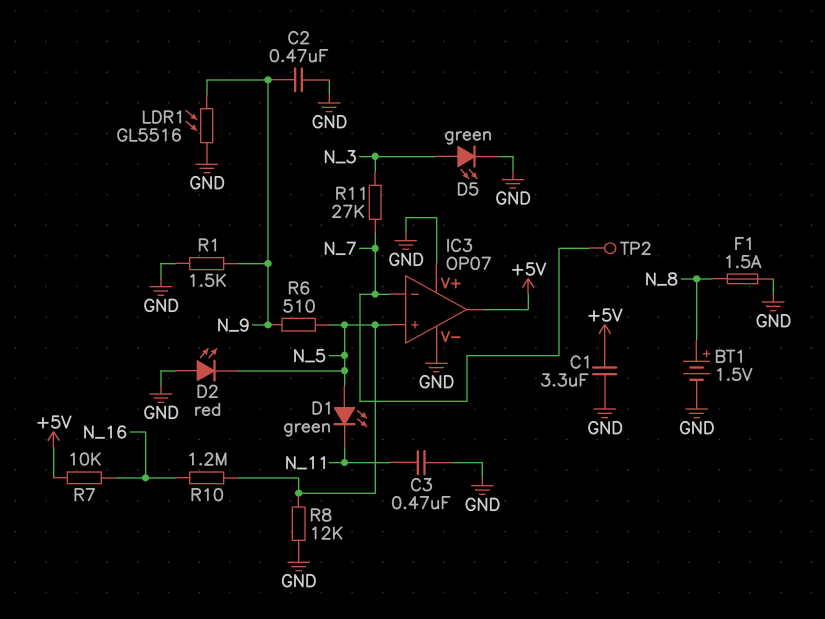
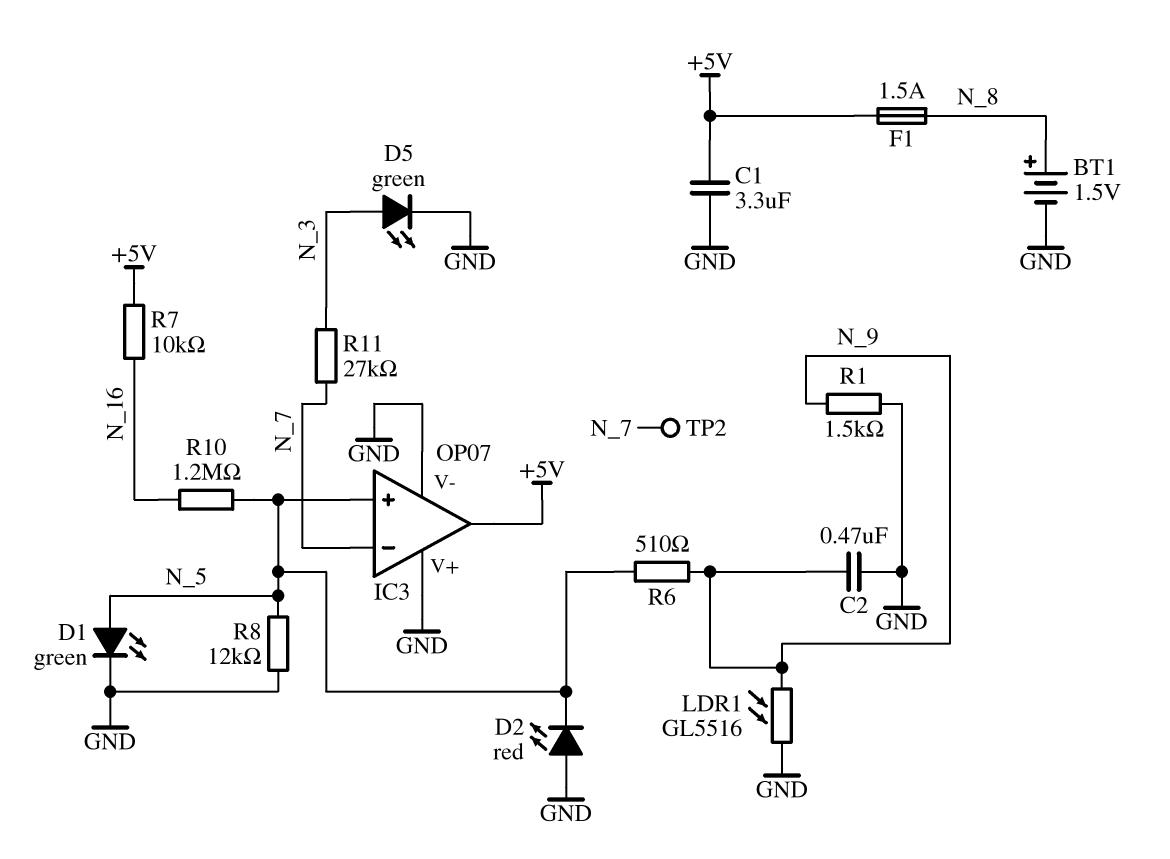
C3: 470nF (GND, N_11) -> none
D1: LED green (A N_5, K N_11) -> LED green (A N_5, K GND)
F1: 1.5A (GND, N_8) -> 1.5A (+5V, N_8)

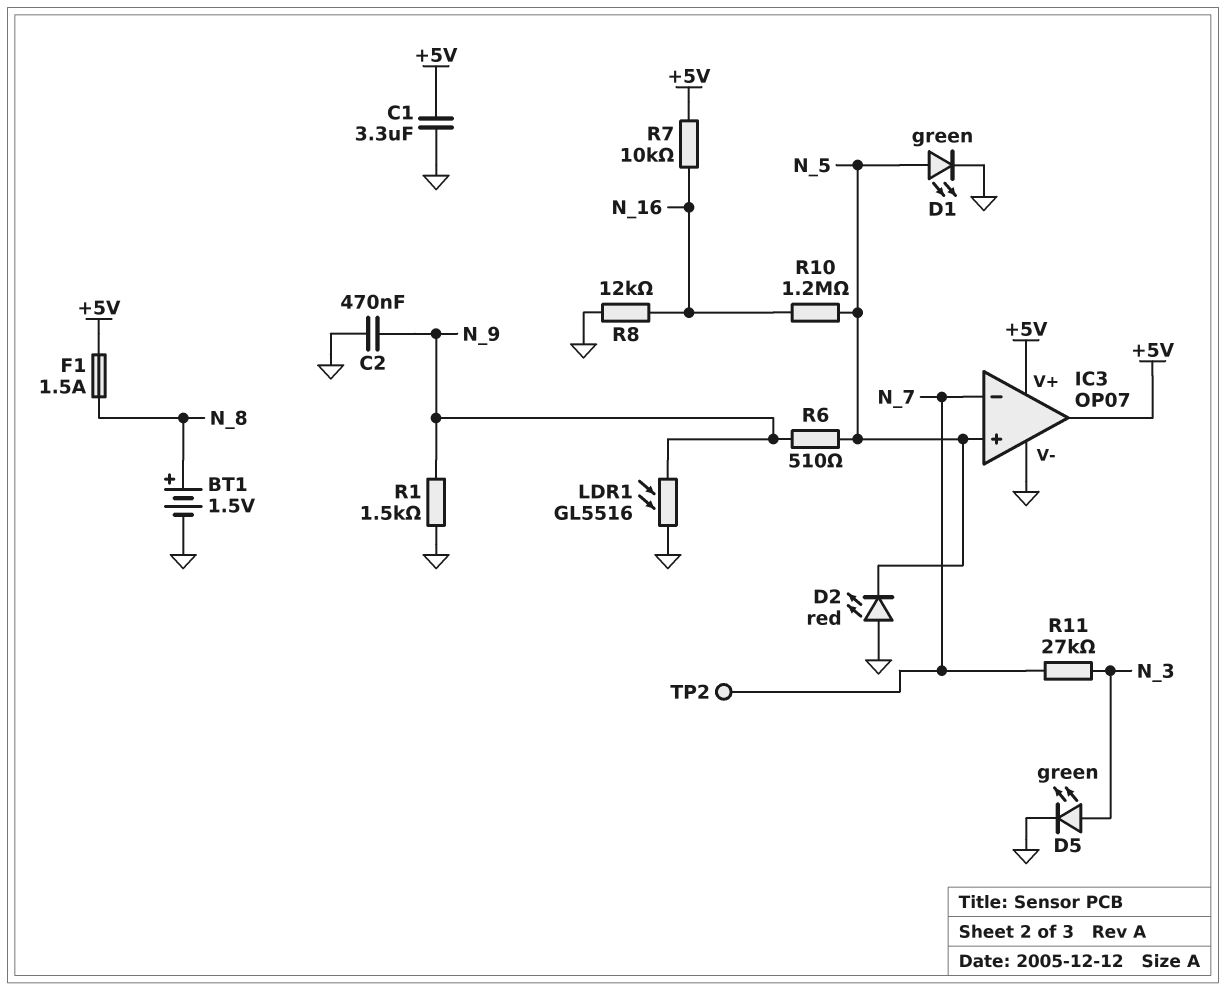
IC3 pin V+: GND -> +5V
R8: 12k (GND, N_5) -> 12k (GND, N_16)

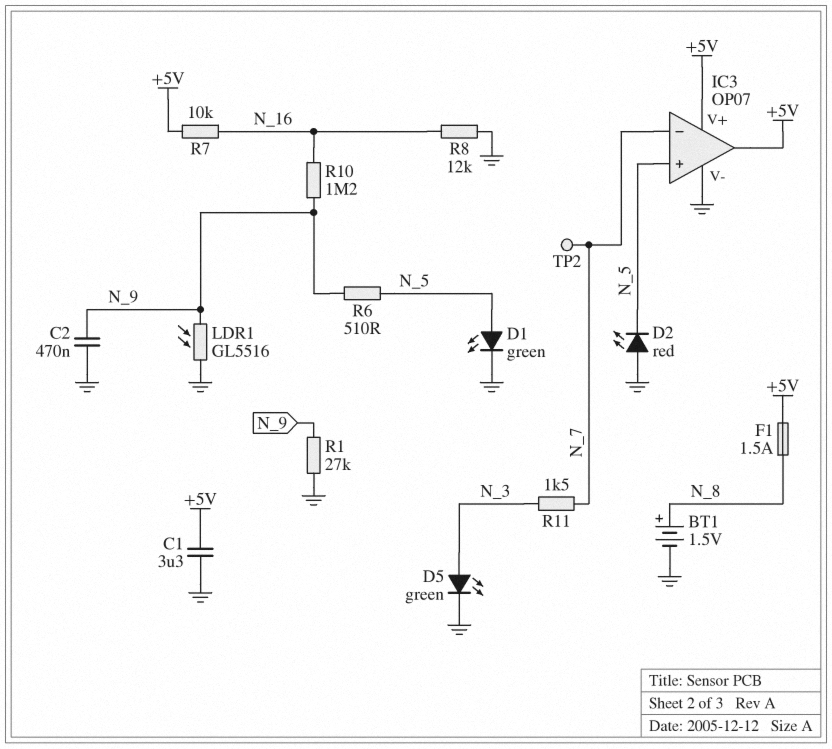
R1: 1.5k (GND, N_9) -> 27k (GND, N_9)
R10: 1.2M (N_5, N_16) -> 1.2M (N_9, N_16)
R11: 27k (N_3, N_7) -> 1.5k (N_3, N_7)

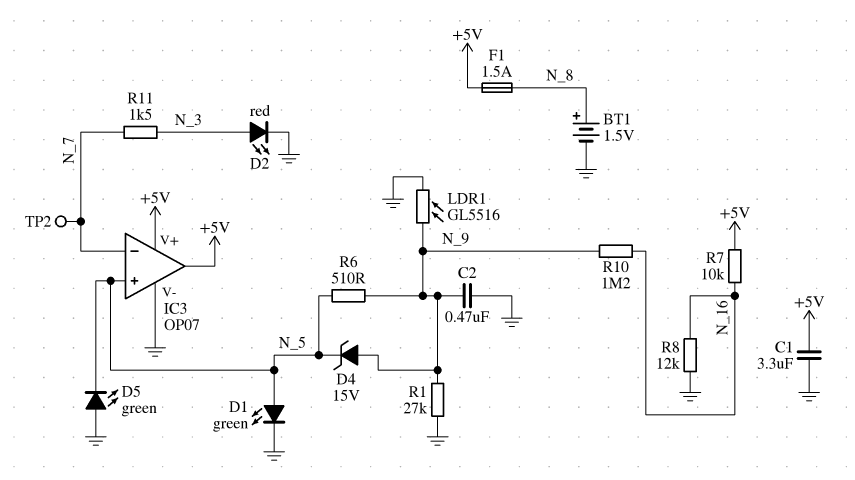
D2: LED red (A GND, K N_5) -> LED red (A N_3, K GND)
D4: none -> zener 15V (A N_9, K N_5)
D5: LED green (A N_3, K GND) -> LED green (A GND, K N_5)

